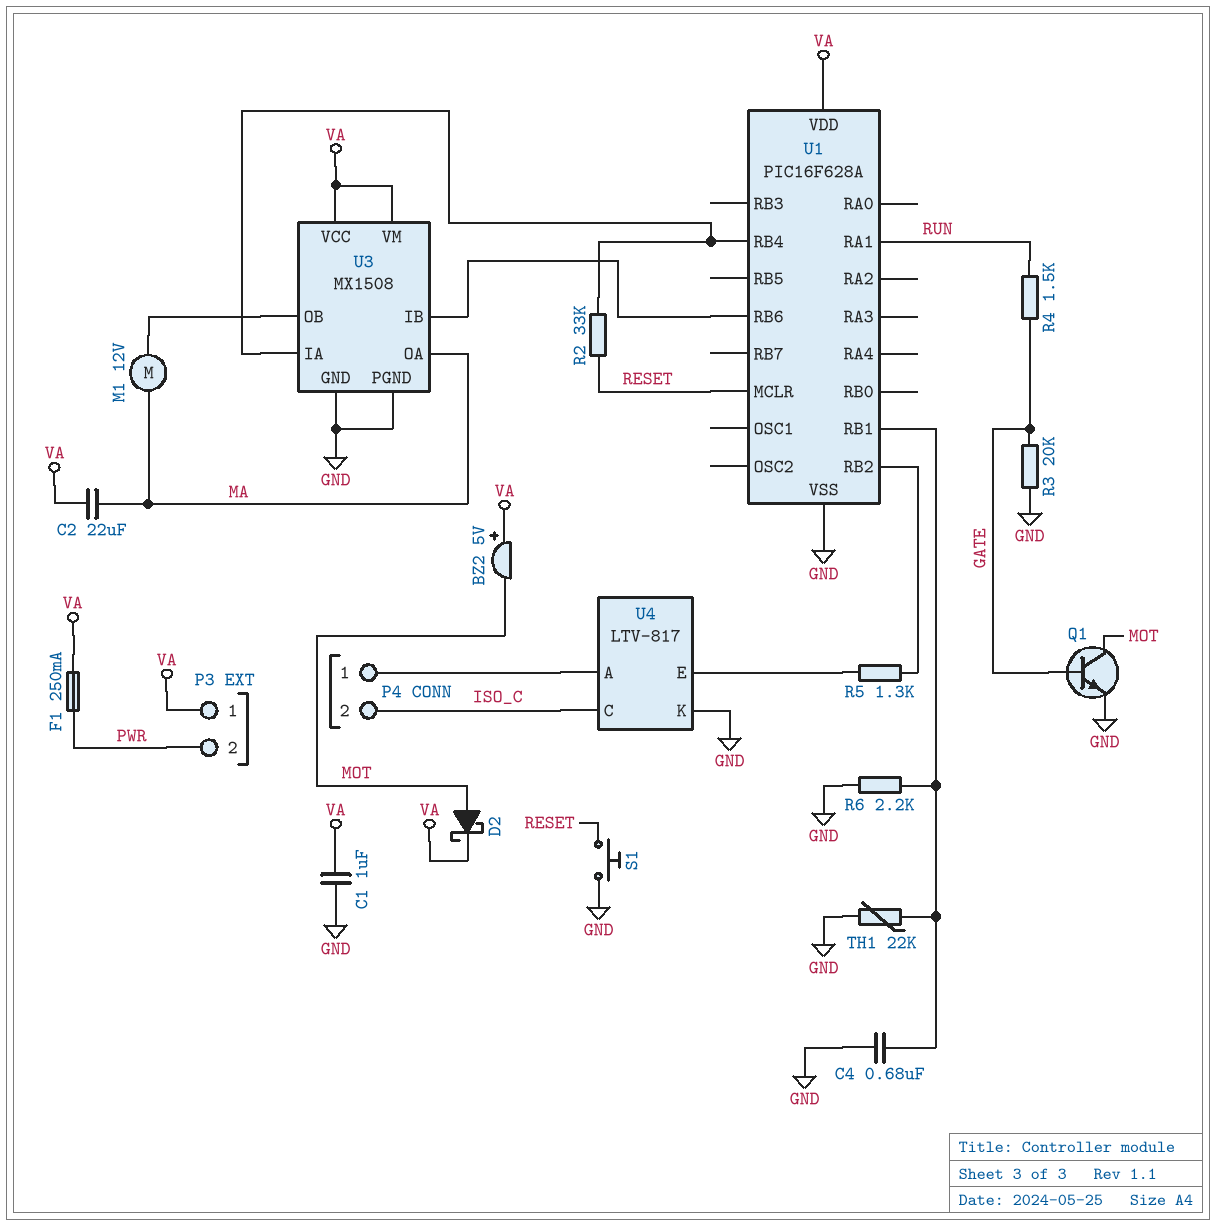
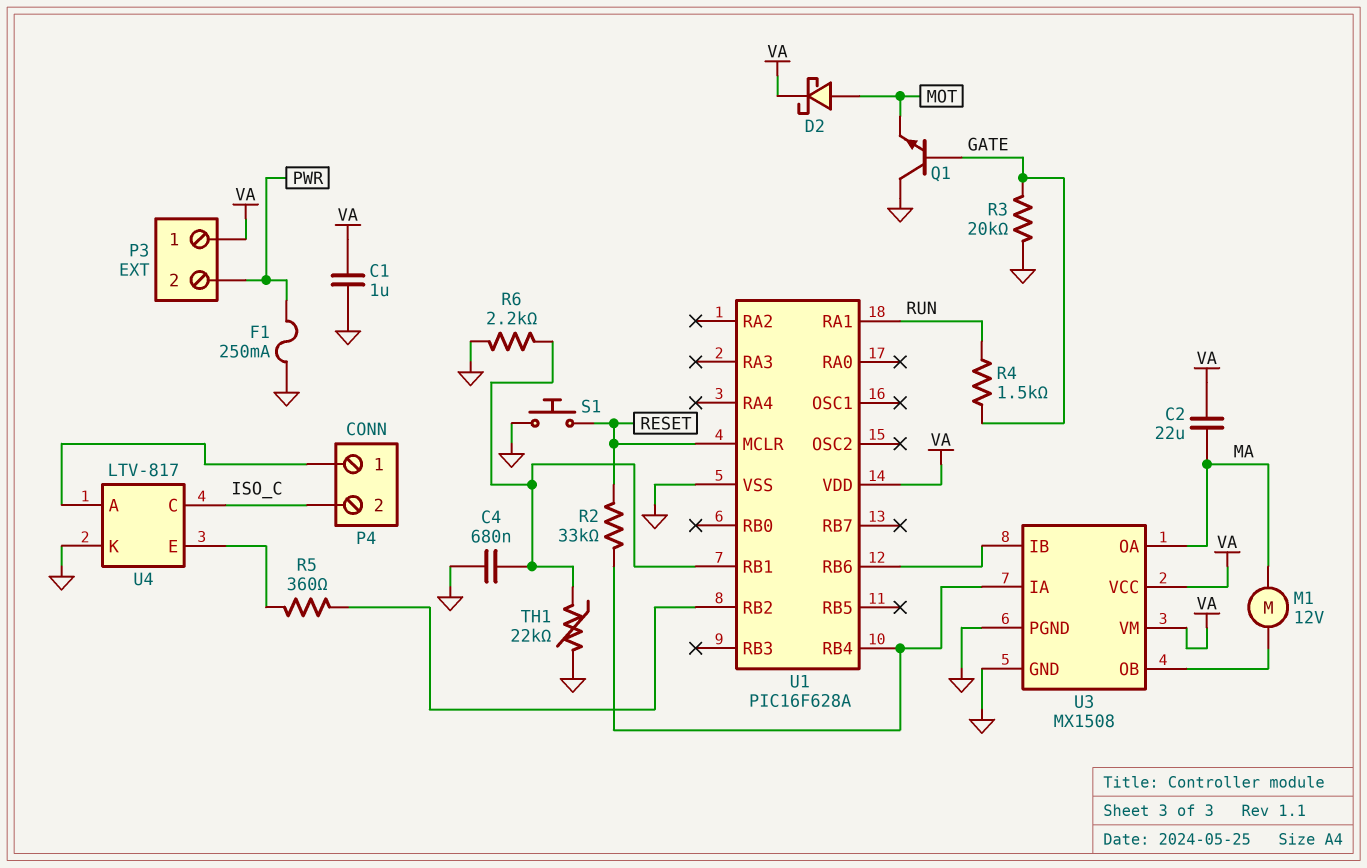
BZ2: buzzer 5V (plus VA, minus MOT) -> none
F1: 250mA (PWR, VA) -> 250mA (GND, PWR)
Q1: NPN (B GATE, C MOT, E GND) -> NPN (B GATE, C GND, E MOT)
R5: 1.3k (U1/RB2, U4/E) -> 360 (U1/RB2, U4/E)

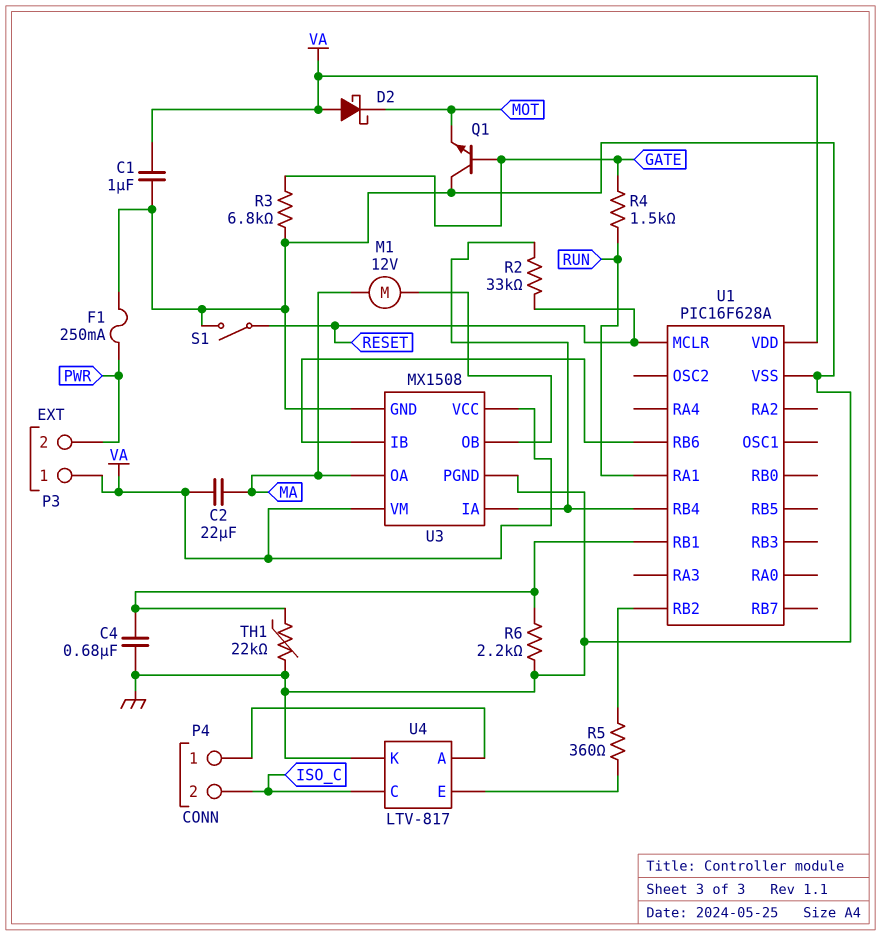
D2: schottky (A MOT, K VA) -> schottky (A VA, K MOT)
R3: 20k (GATE, GND) -> 6.8k (GATE, GND)
S1: button (GND, RESET) -> switch (GND, RESET)

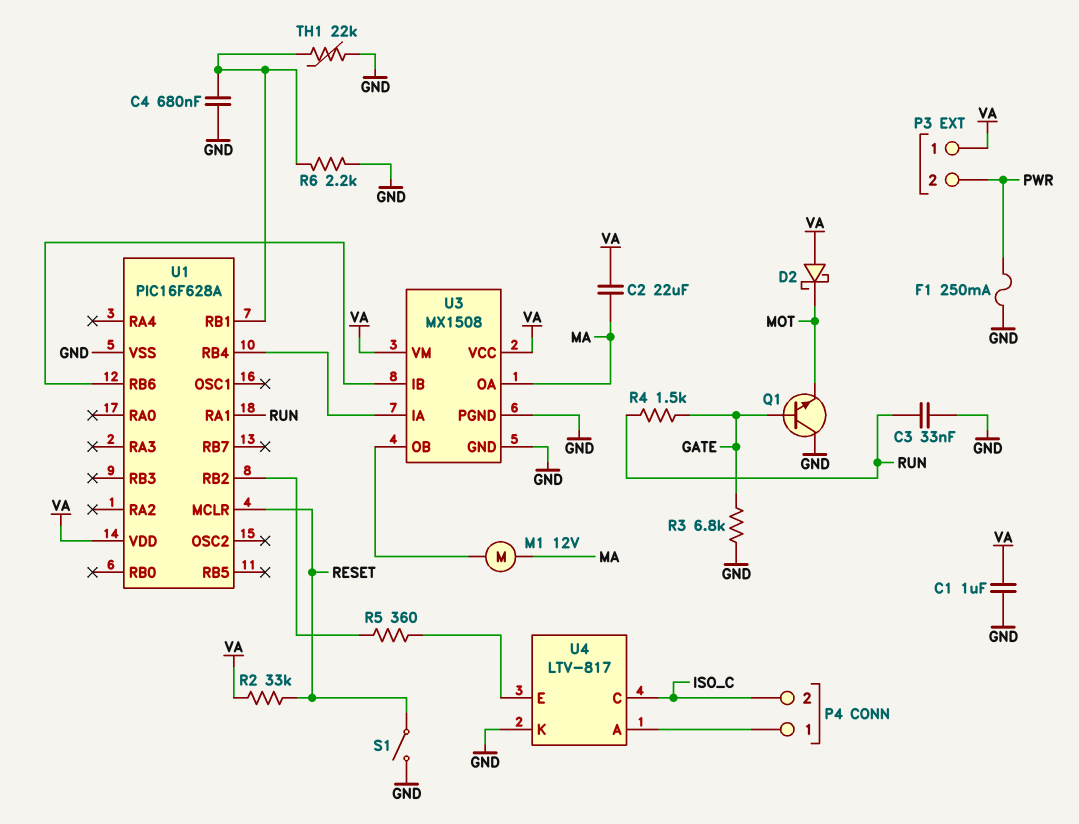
C3: none -> 33nF (GND, RUN)
R2: 33k (RESET, U1/RB4) -> 33k (RESET, VA)

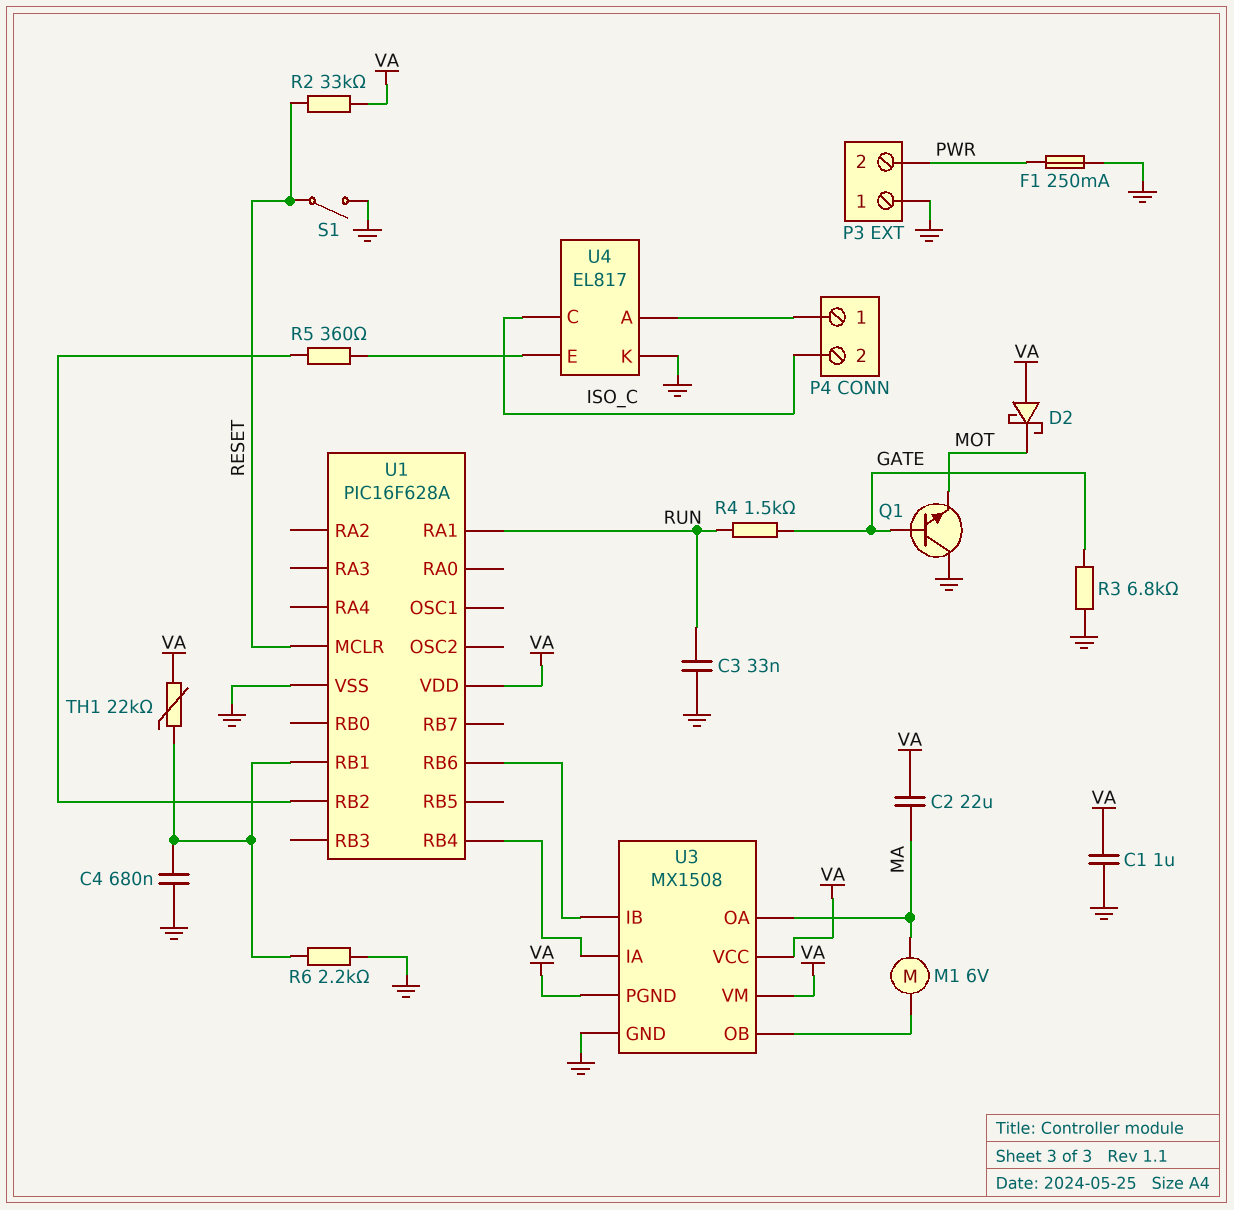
M1: motor 12V (MA, U3/OB) -> motor 6V (MA, U3/OB)
P3 pin 1: VA -> GND
TH1: 22k (GND, U1/RB1) -> 22k (U1/RB1, VA)
U3 pin PGND: GND -> VA
U4: LTV-817 -> EL817

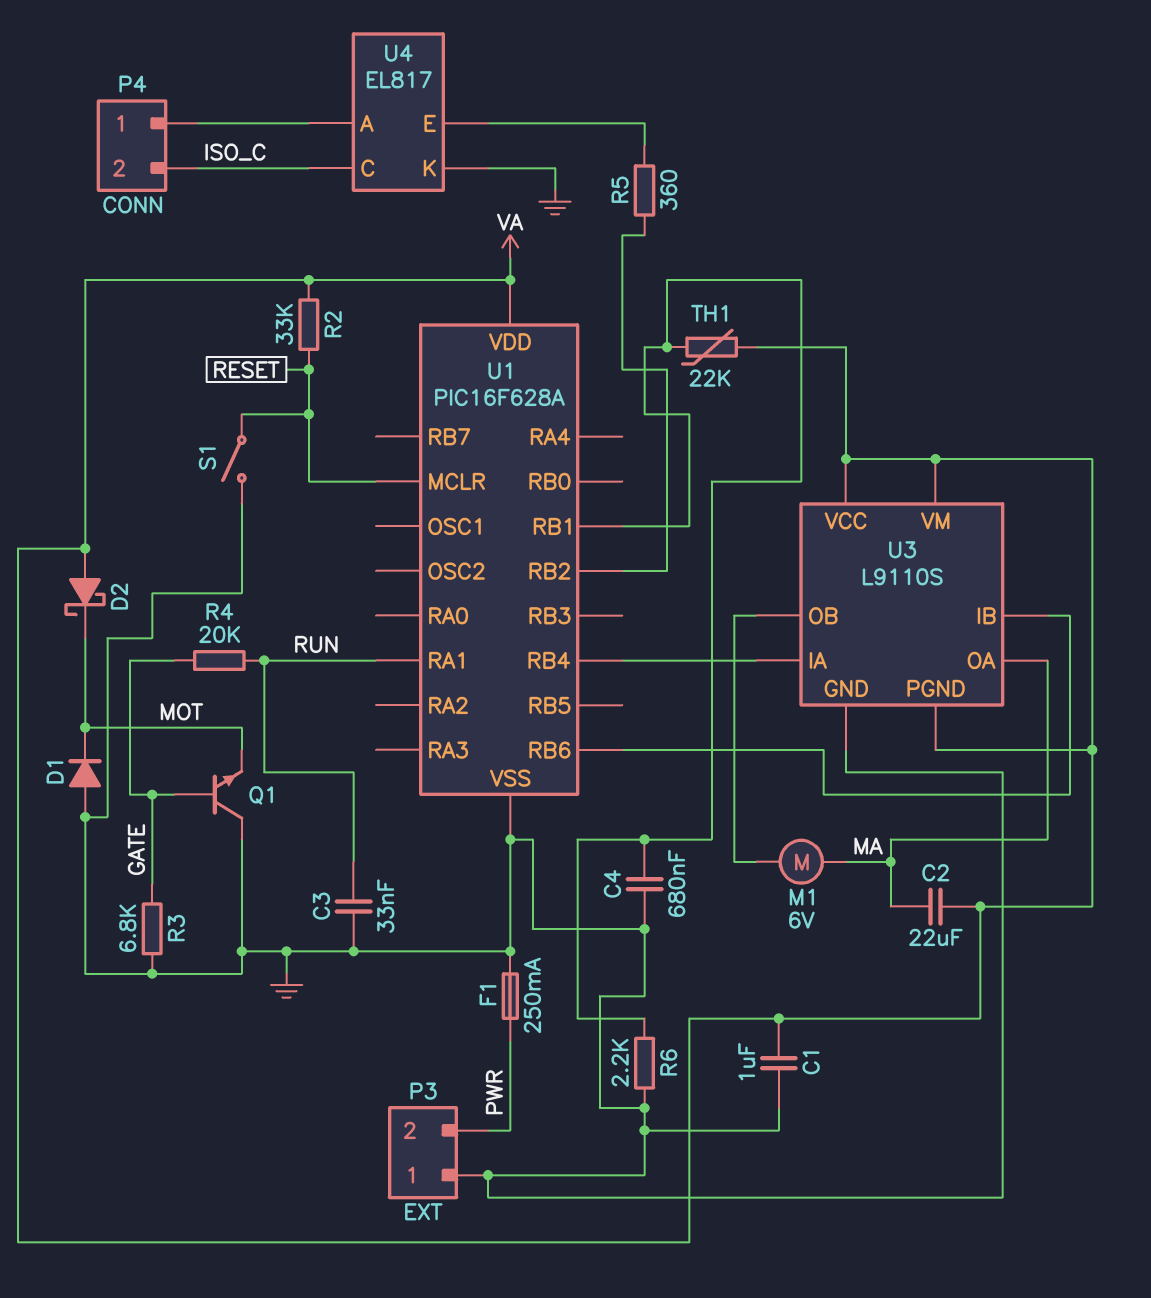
D1: none -> diode (A GND, K MOT)
R4: 1.5k (GATE, RUN) -> 20k (GATE, RUN)
U3: MX1508 -> L9110S

